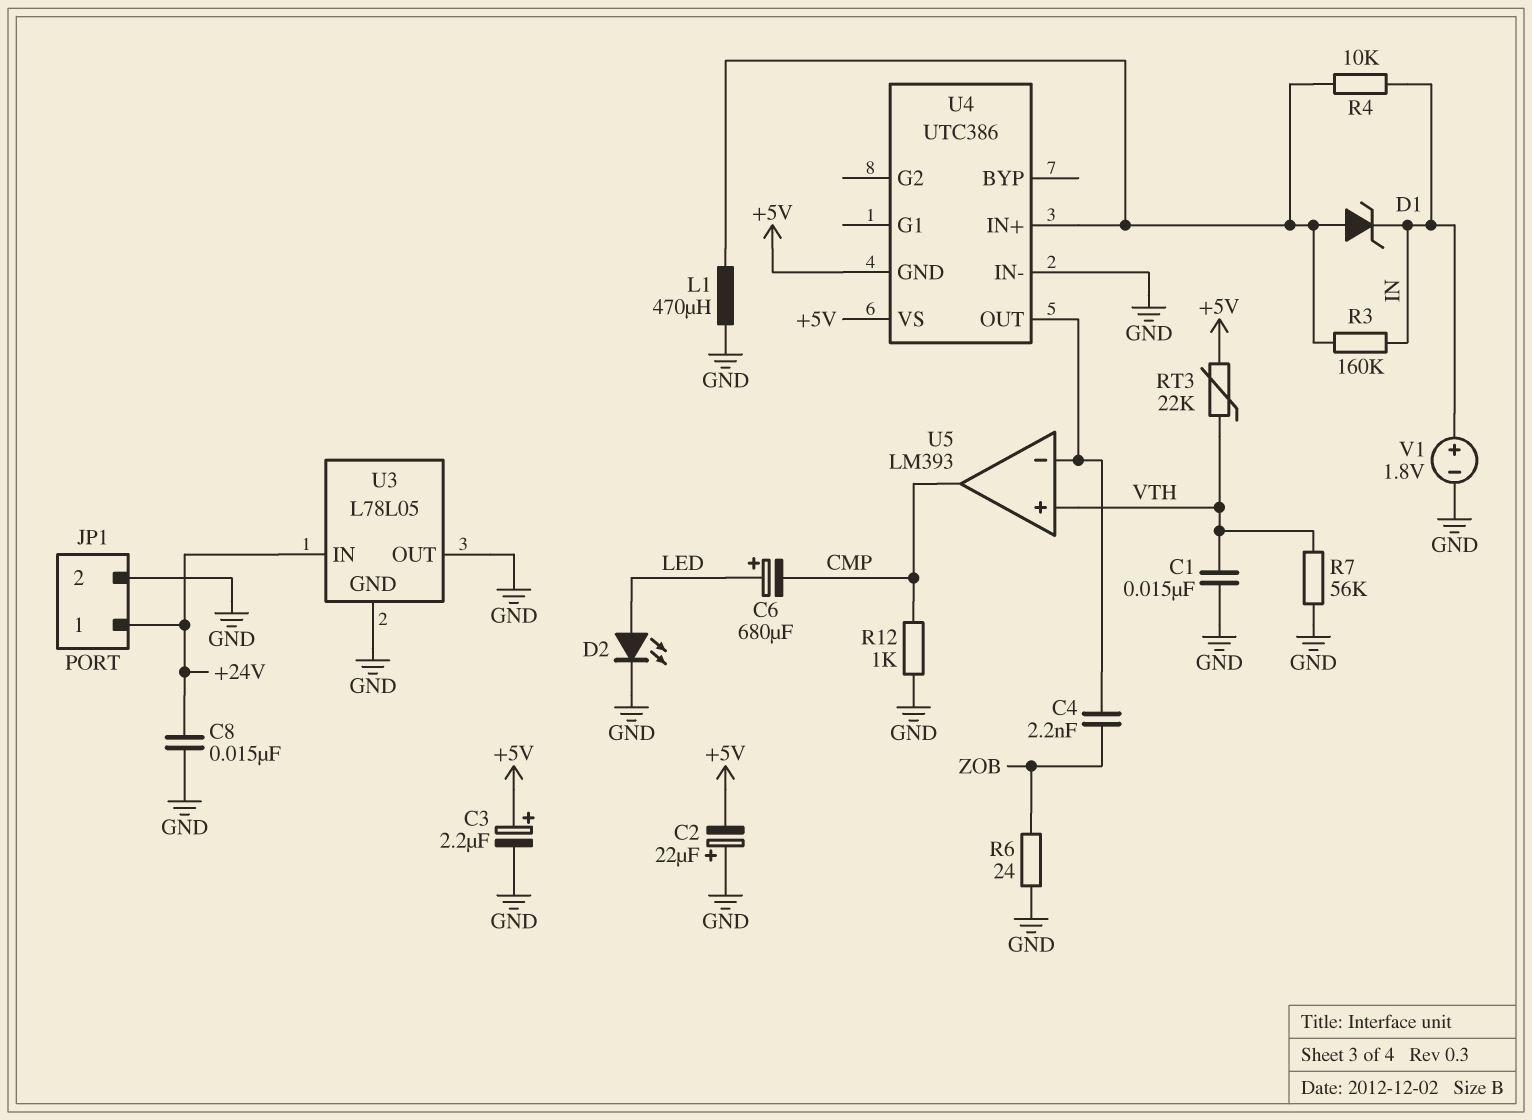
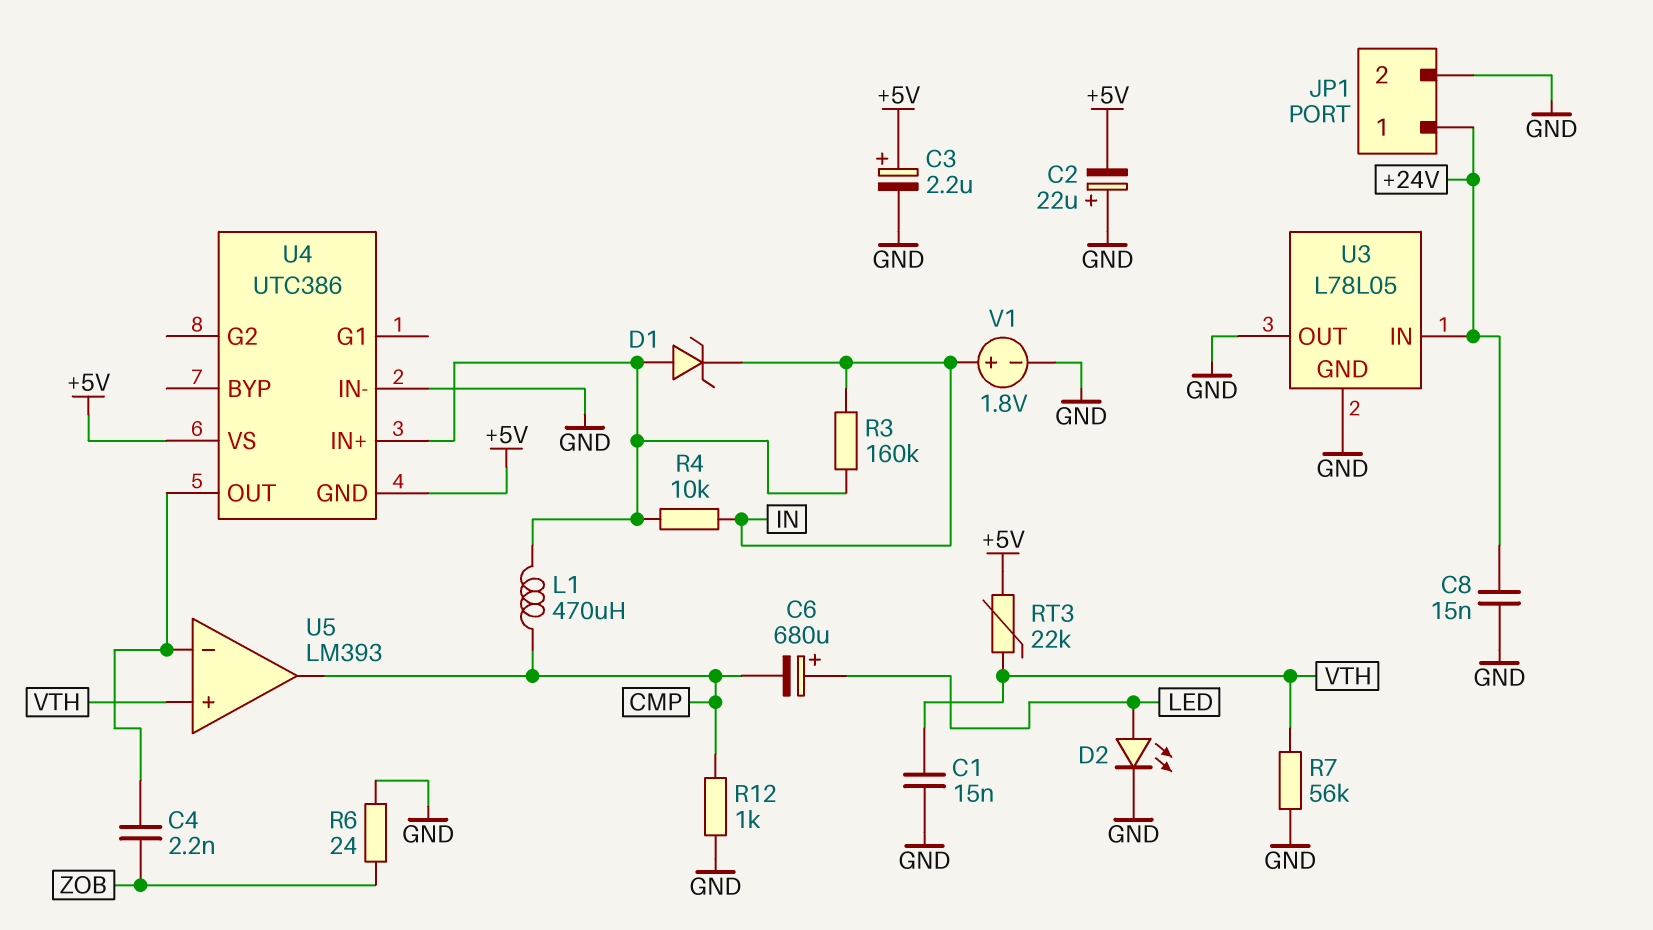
L1: 470uH (GND, U4/IN+) -> 470uH (CMP, U4/IN+)

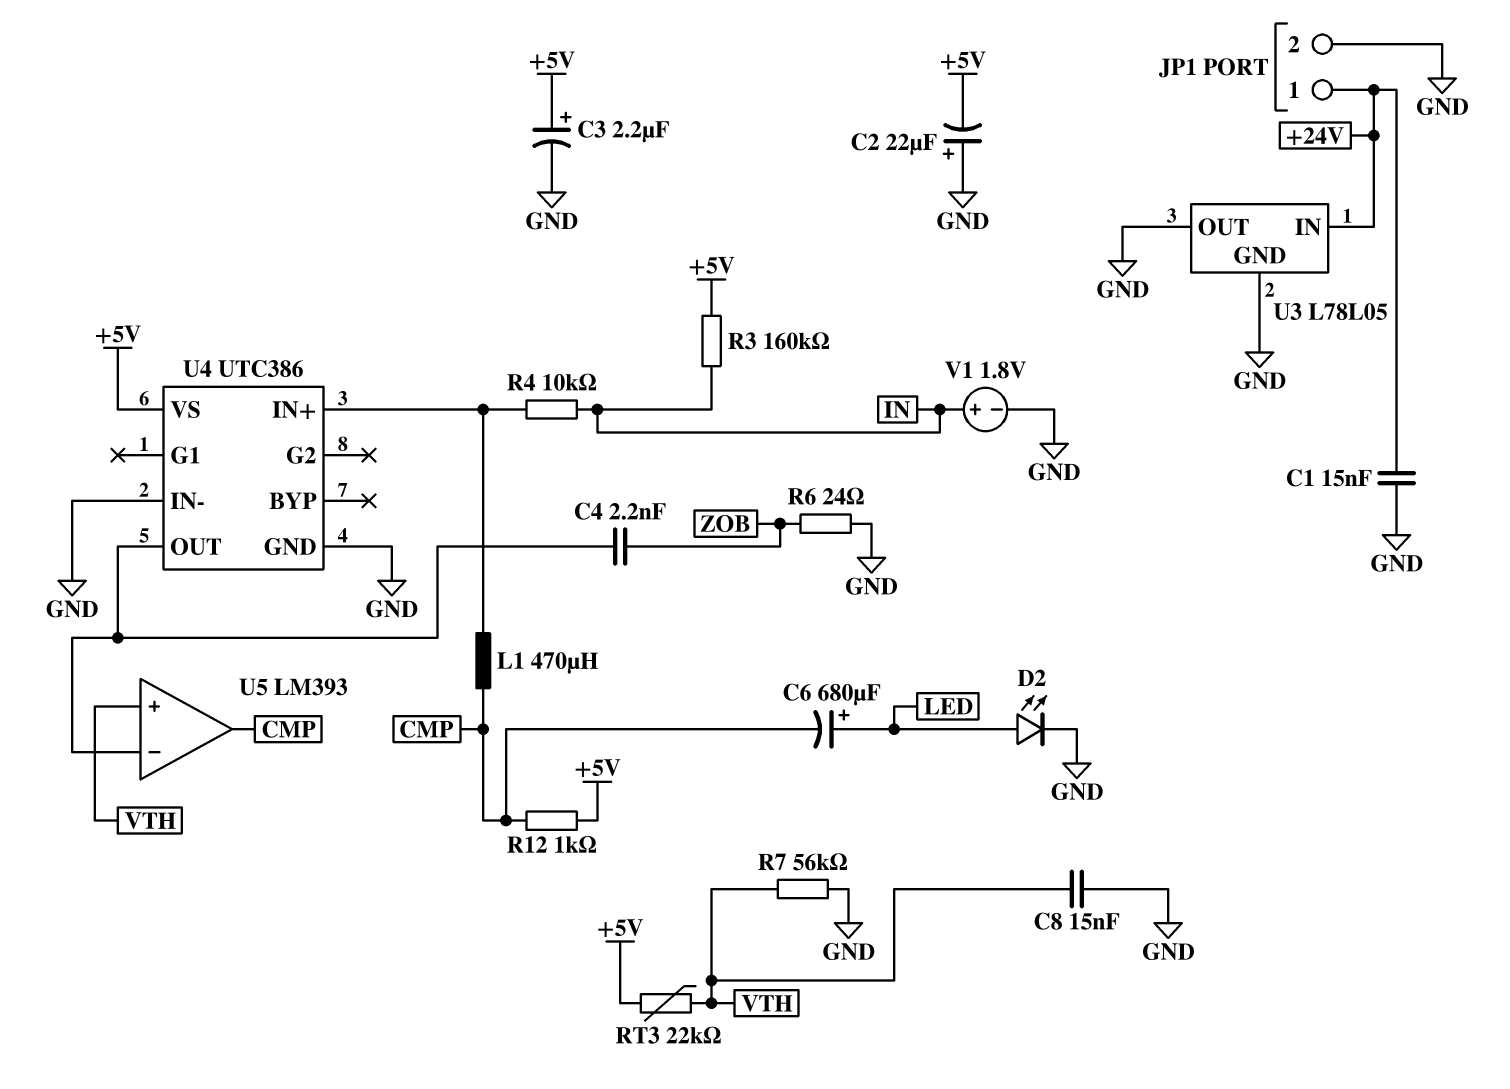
C1: 15nF (GND, VTH) -> 15nF (+24V, GND)
C8: 15nF (+24V, GND) -> 15nF (GND, VTH)
D1: zener (A U4/IN+, K IN) -> none
R3: 160k (IN, U4/IN+) -> 160k (+5V, IN)
R12: 1k (CMP, GND) -> 1k (+5V, CMP)
U4 pin GND: +5V -> GND

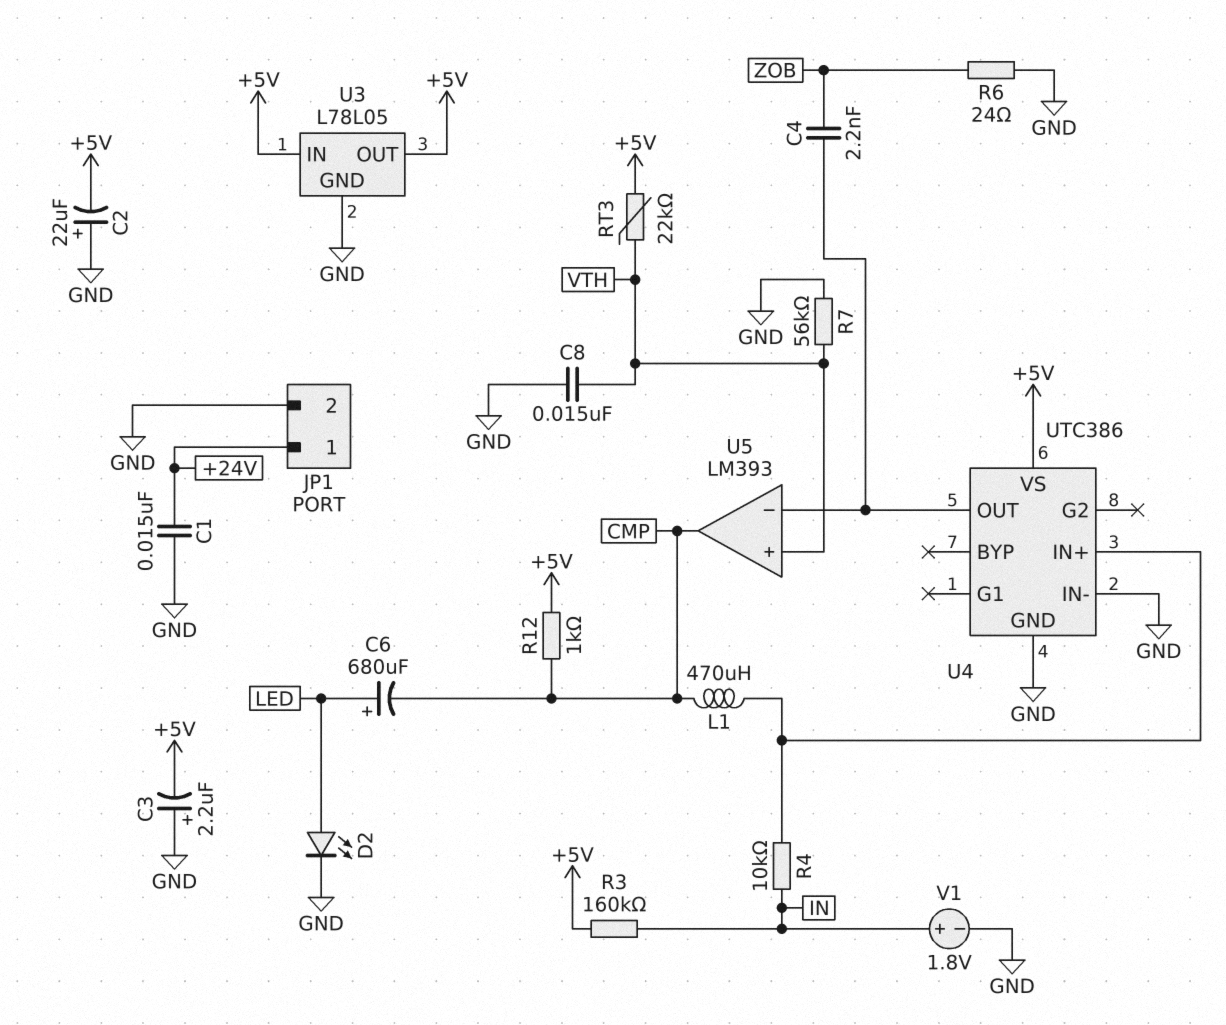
C3: 2.2uF (plus +5V, minus GND) -> 2.2uF (plus GND, minus +5V)
U3 pin IN: +24V -> +5V
U3 pin OUT: GND -> +5V

